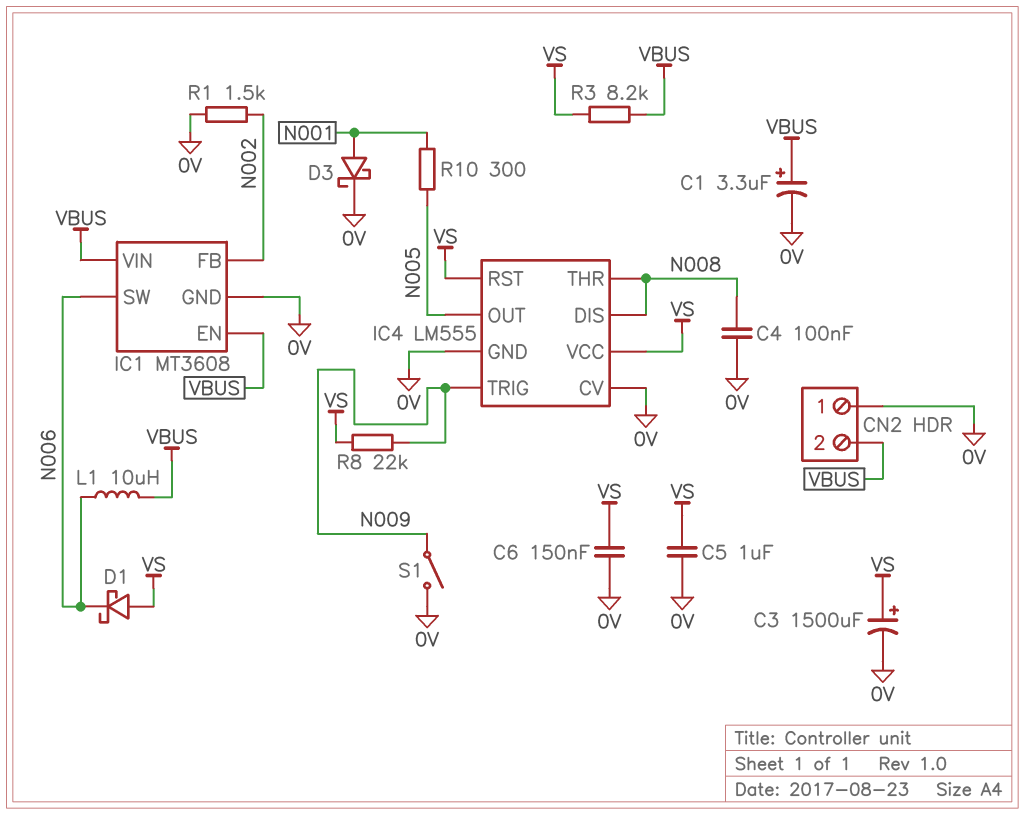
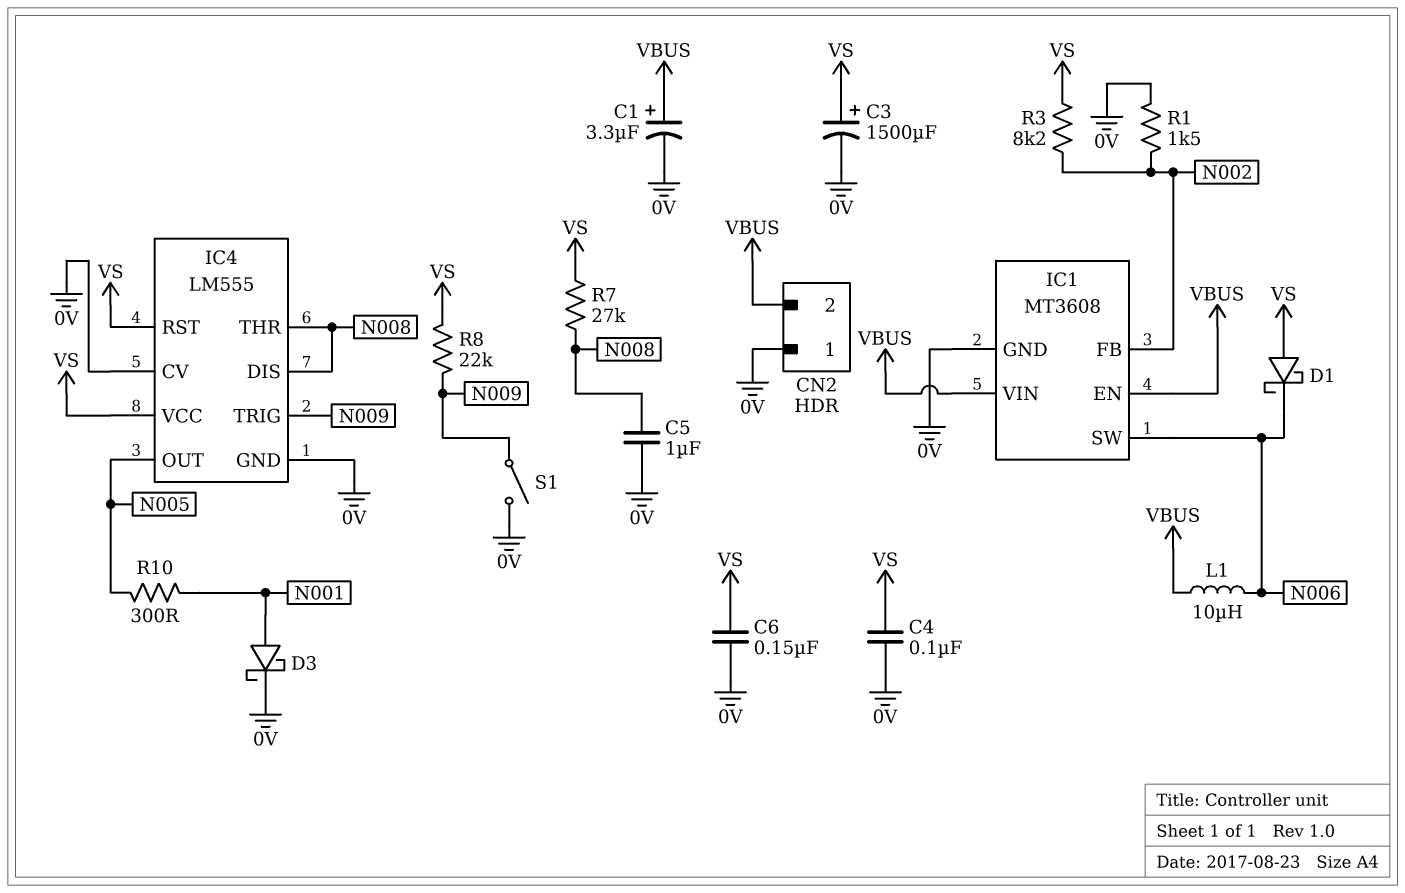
C4: 100nF (0V, N008) -> 100nF (0V, VS)
C5: 1uF (0V, VS) -> 1uF (0V, N008)
R3: 8.2k (VBUS, VS) -> 8.2k (N002, VS)
R7: none -> 27k (N008, VS)

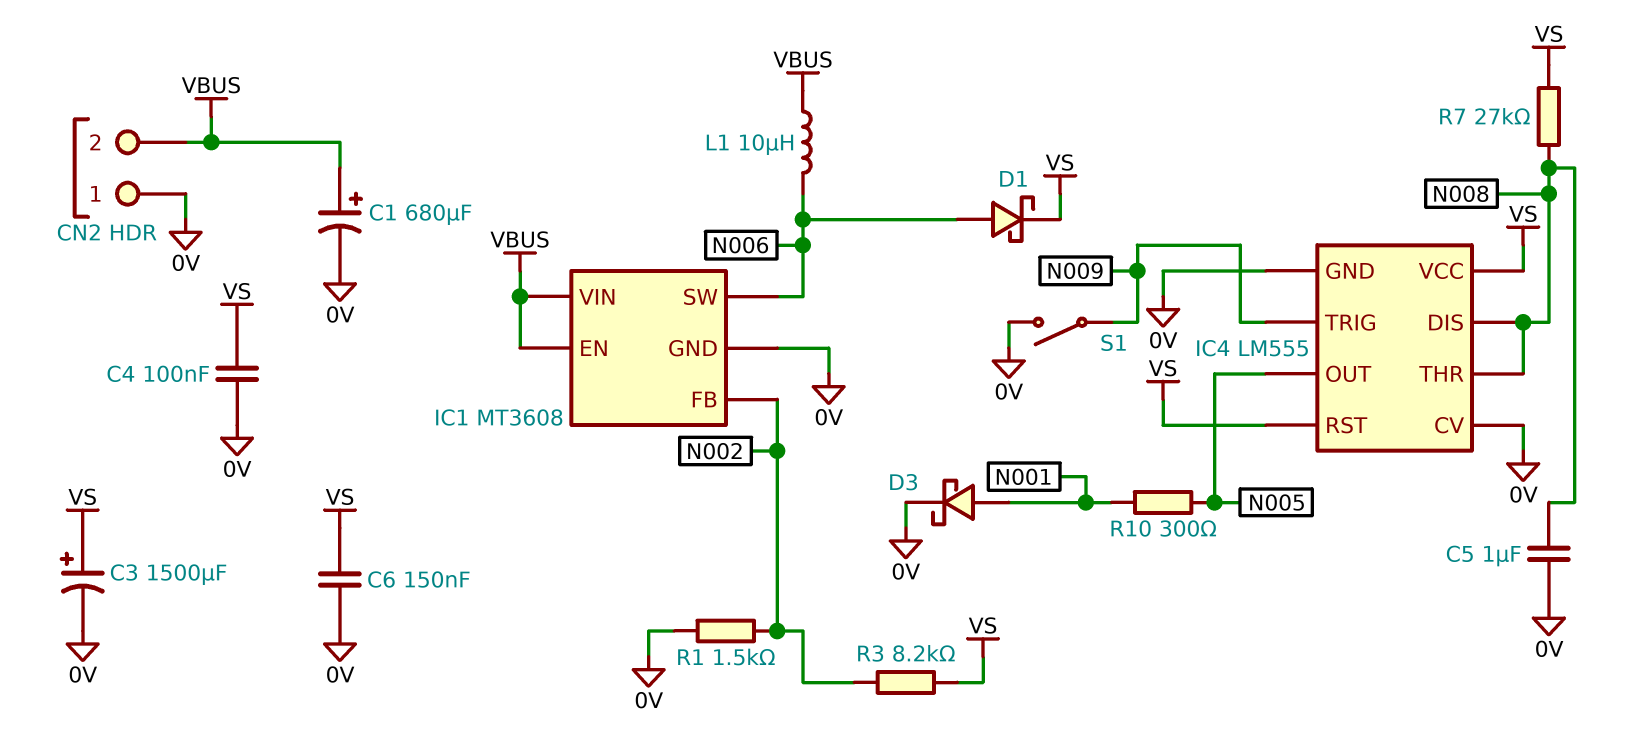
C1: 3.3uF (plus VBUS, minus 0V) -> 680uF (plus VBUS, minus 0V)
D1: schottky (A VS, K N006) -> schottky (A N006, K VS)
R8: 22k (N009, VS) -> none

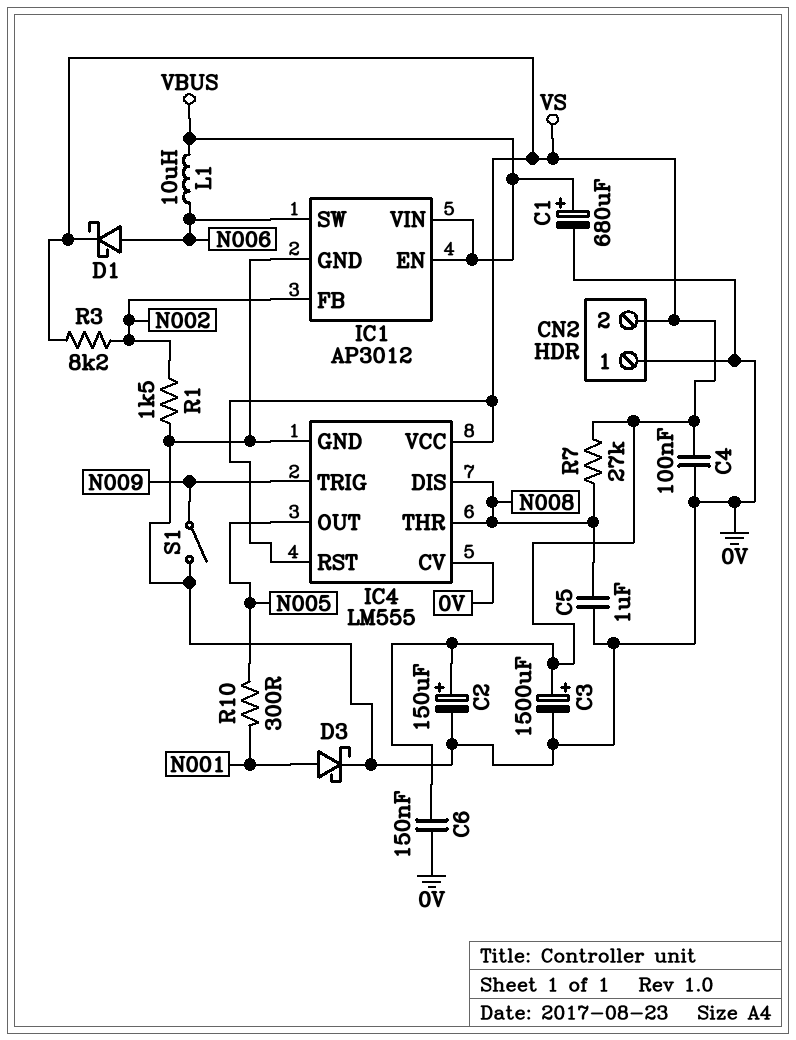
C2: none -> 150uF (plus VS, minus 0V)
CN2 pin 2: VBUS -> VS
IC1: MT3608 -> AP3012

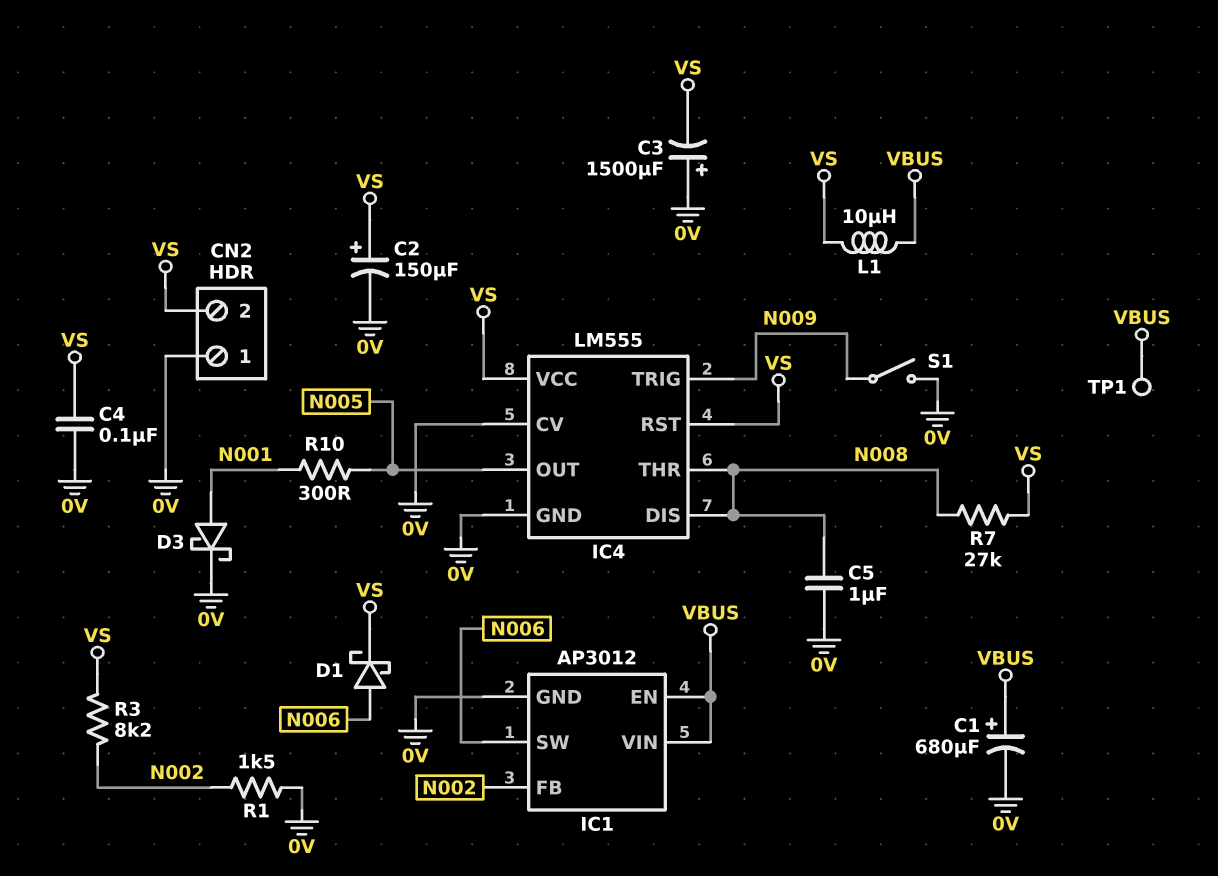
C3: 1500uF (plus VS, minus 0V) -> 1500uF (plus 0V, minus VS)
C6: 150nF (0V, VS) -> none
L1: 10uH (N006, VBUS) -> 10uH (VBUS, VS)
TP1: none -> test point (VBUS)

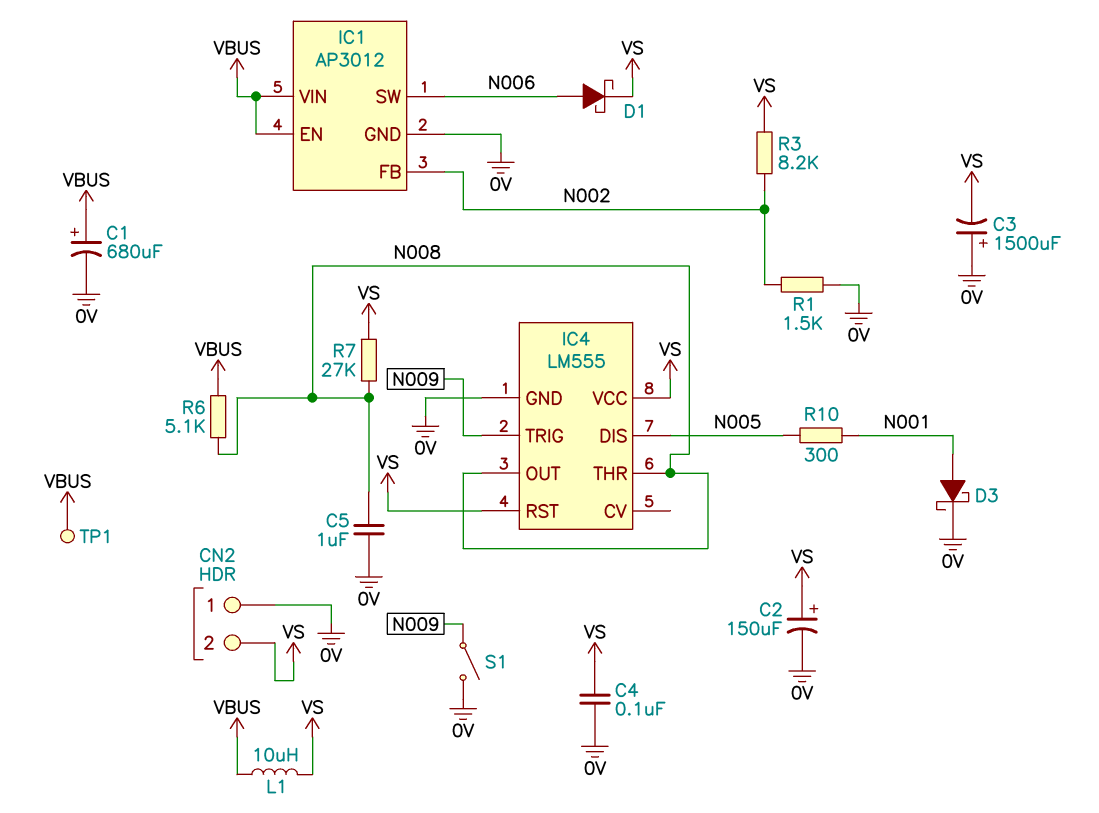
IC4 pin CV: 0V -> none
IC4 pin DIS: N008 -> N005
IC4 pin OUT: N005 -> N008
R6: none -> 5.1k (N008, VBUS)

